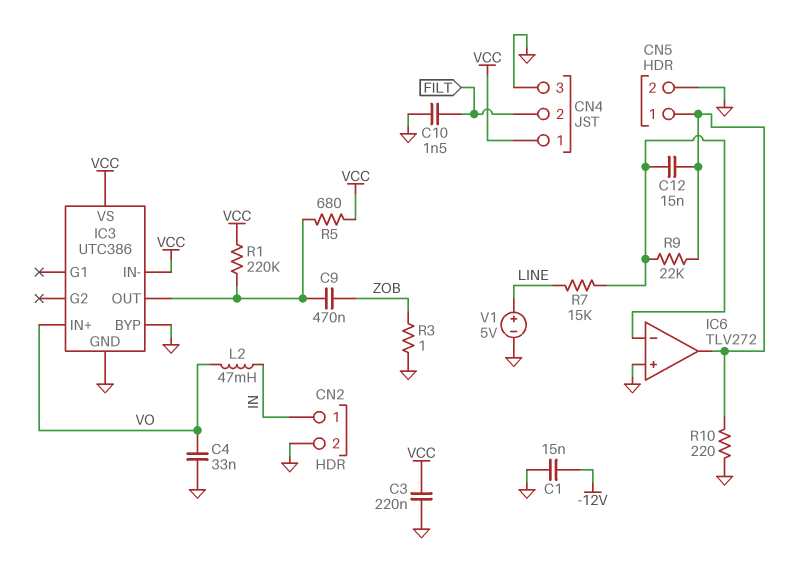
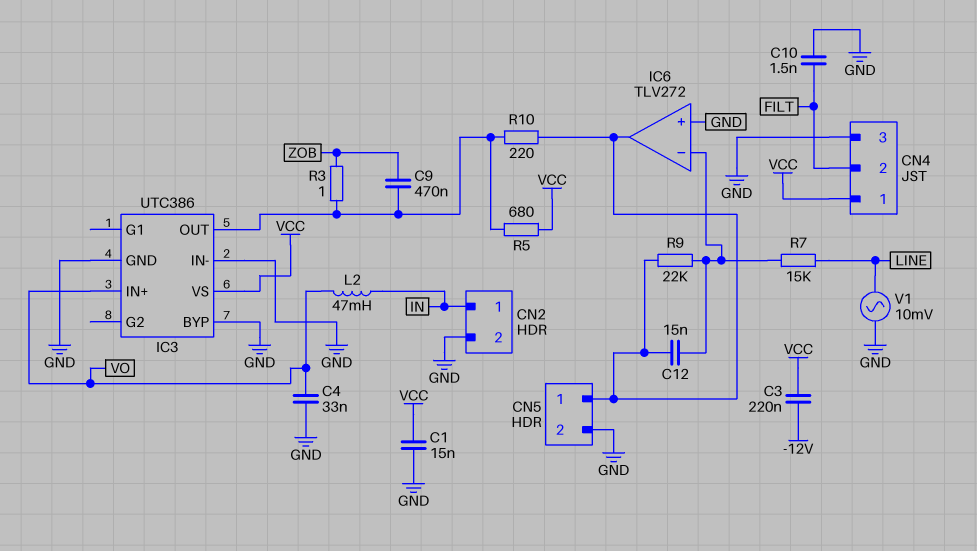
C1: 15nF (-12V, GND) -> 15nF (GND, VCC)
C3: 220nF (GND, VCC) -> 220nF (-12V, VCC)
IC3 pin IN-: VCC -> GND
R1: 220k (IC3/OUT, VCC) -> none
R3: 1 (GND, ZOB) -> 1 (IC3/OUT, ZOB)
R10: 220 (CN5/1, GND) -> 220 (CN5/1, IC3/OUT)
V1: 5V (plus LINE, minus GND) -> AC 10mV (GND, LINE)

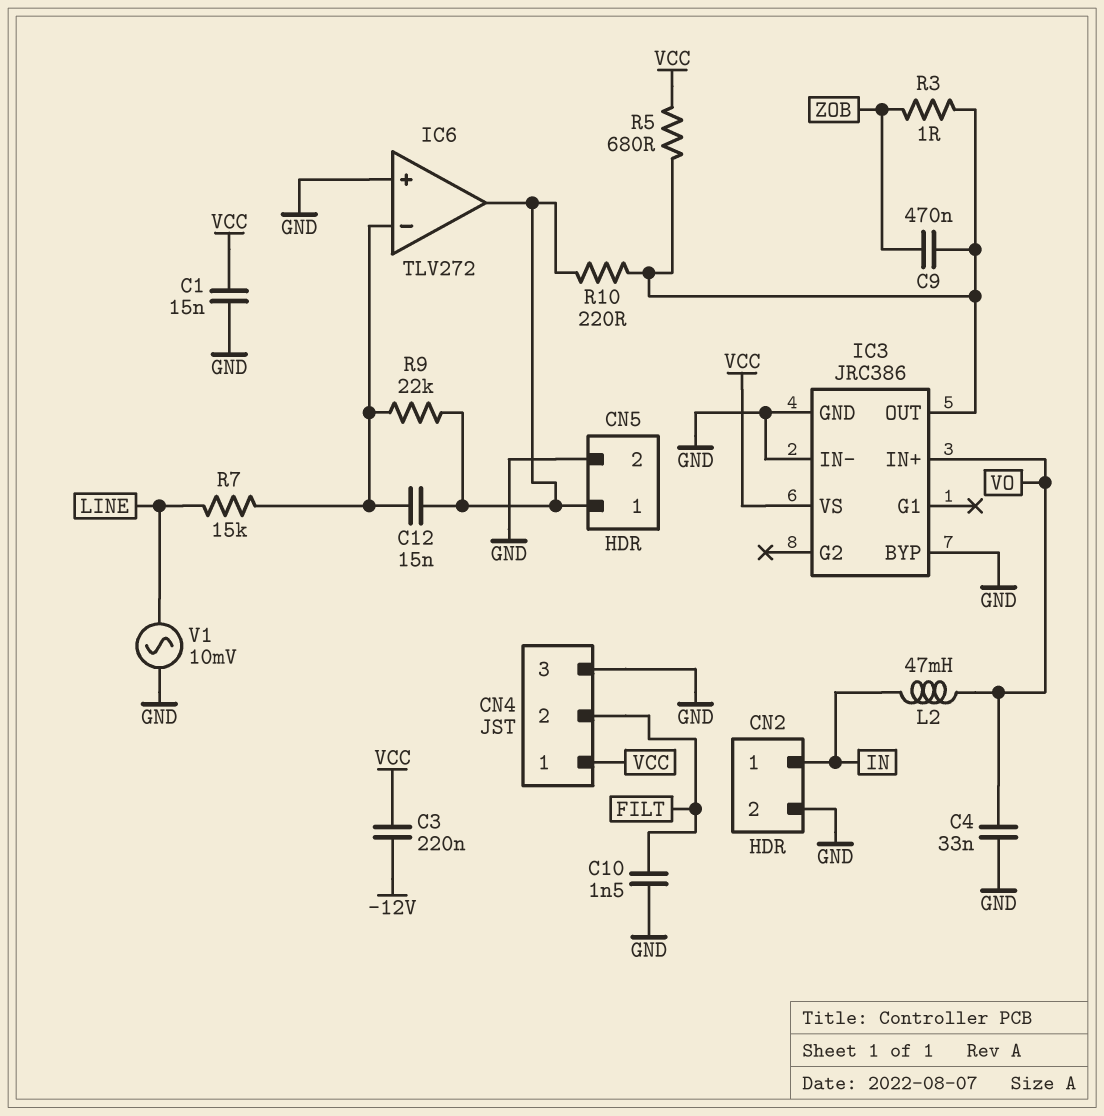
IC3: UTC386 -> JRC386

